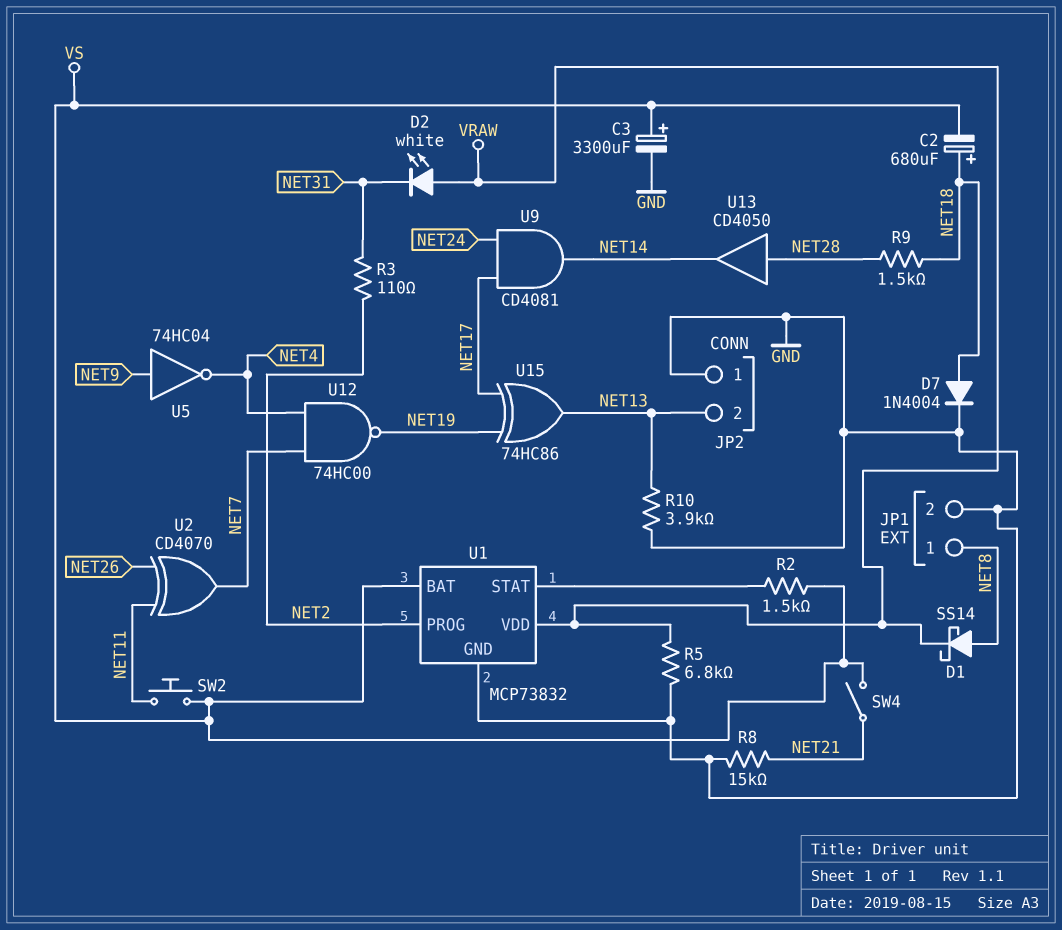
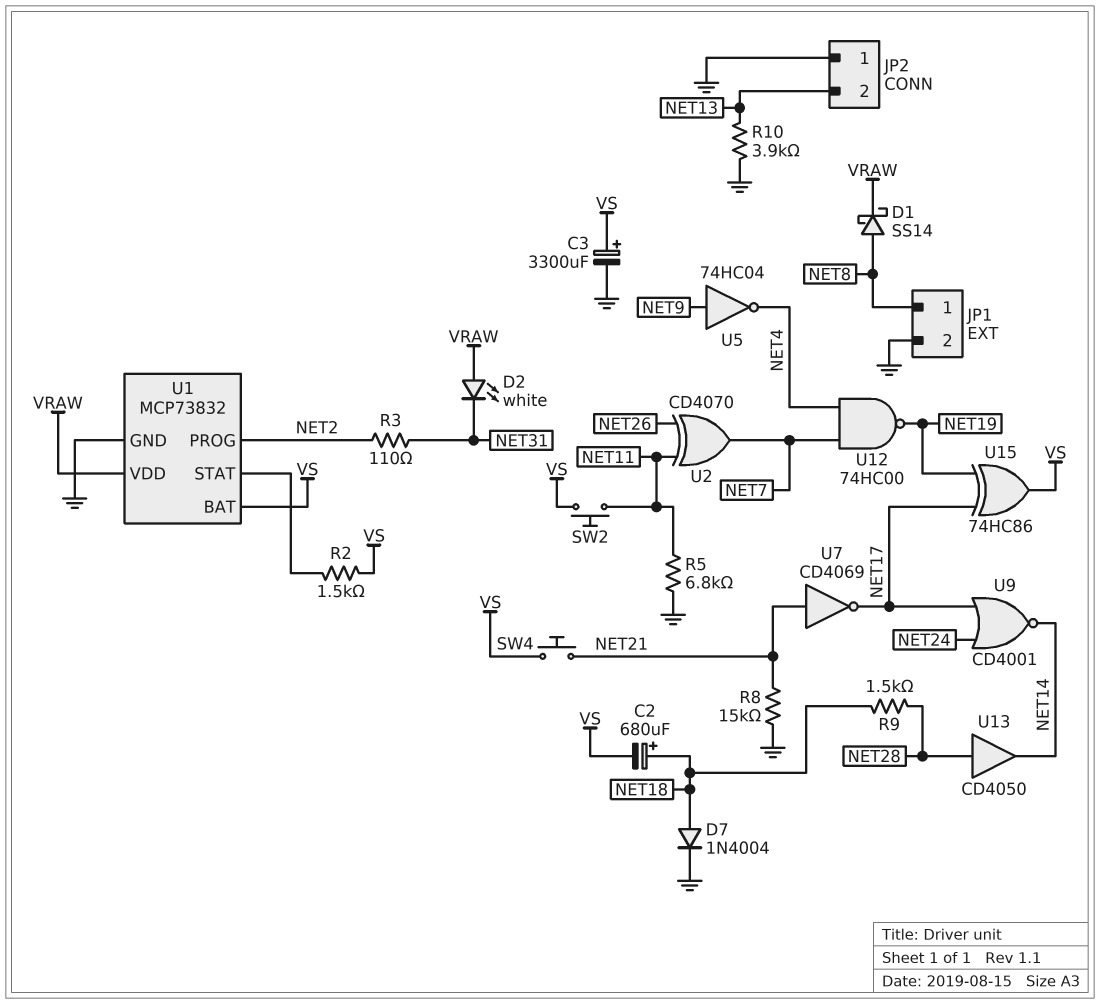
R5: 6.8k (GND, VRAW) -> 6.8k (GND, NET11)
SW4: switch (NET21, VS) -> button (NET21, VS)
U7: none -> NOT CD4069 (in NET21, out NET17)
U9: AND CD4081 (in NET17, in NET24, out NET14) -> NOR CD4001 (in NET17, in NET24, out NET14)
U15: XOR 74HC86 (in NET17, in NET19, out NET13) -> XOR 74HC86 (in NET17, in NET19, out VS)

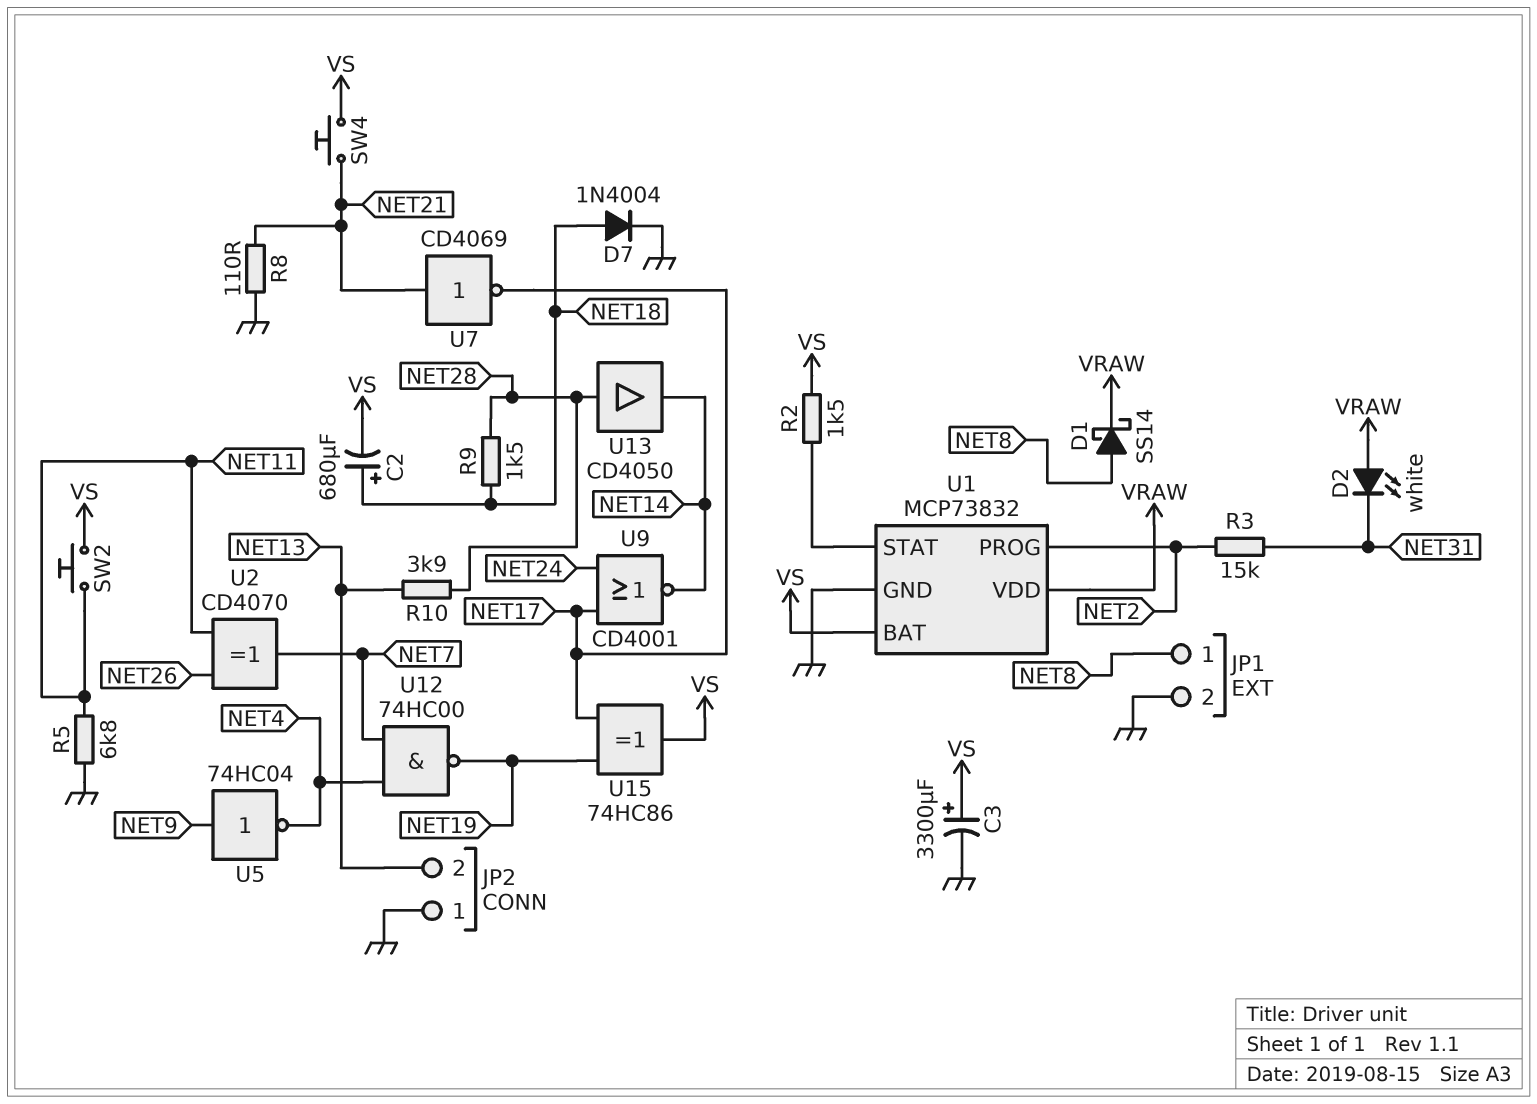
R3: 110 (NET2, NET31) -> 15k (NET2, NET31)
R8: 15k (GND, NET21) -> 110 (GND, NET21)
R10: 3.9k (GND, NET13) -> 3.9k (NET13, NET28)

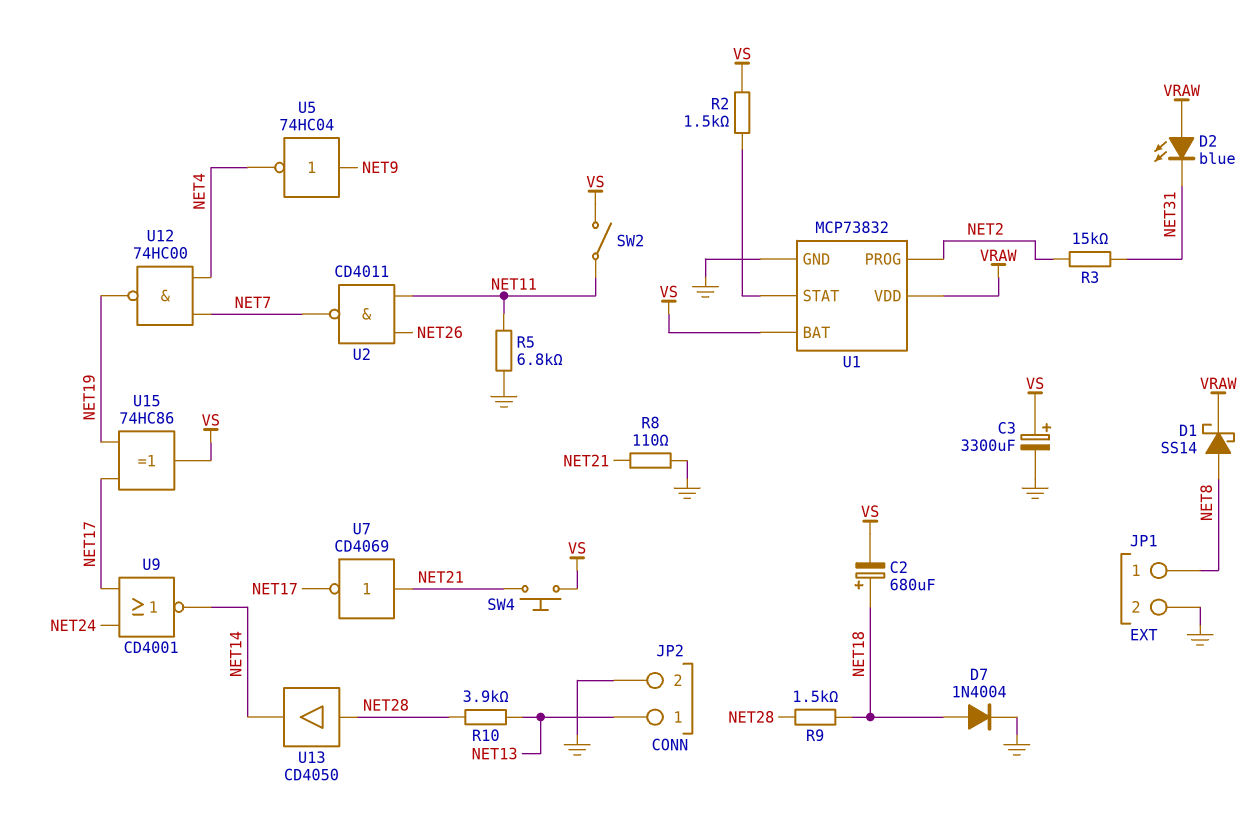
D2: LED white (A VRAW, K NET31) -> LED blue (A VRAW, K NET31)
JP2 pin 1: GND -> NET13
JP2 pin 2: NET13 -> GND
SW2: button (NET11, VS) -> switch (NET11, VS)
U2: XOR CD4070 (in NET11, in NET26, out NET7) -> NAND CD4011 (in NET11, in NET26, out NET7)

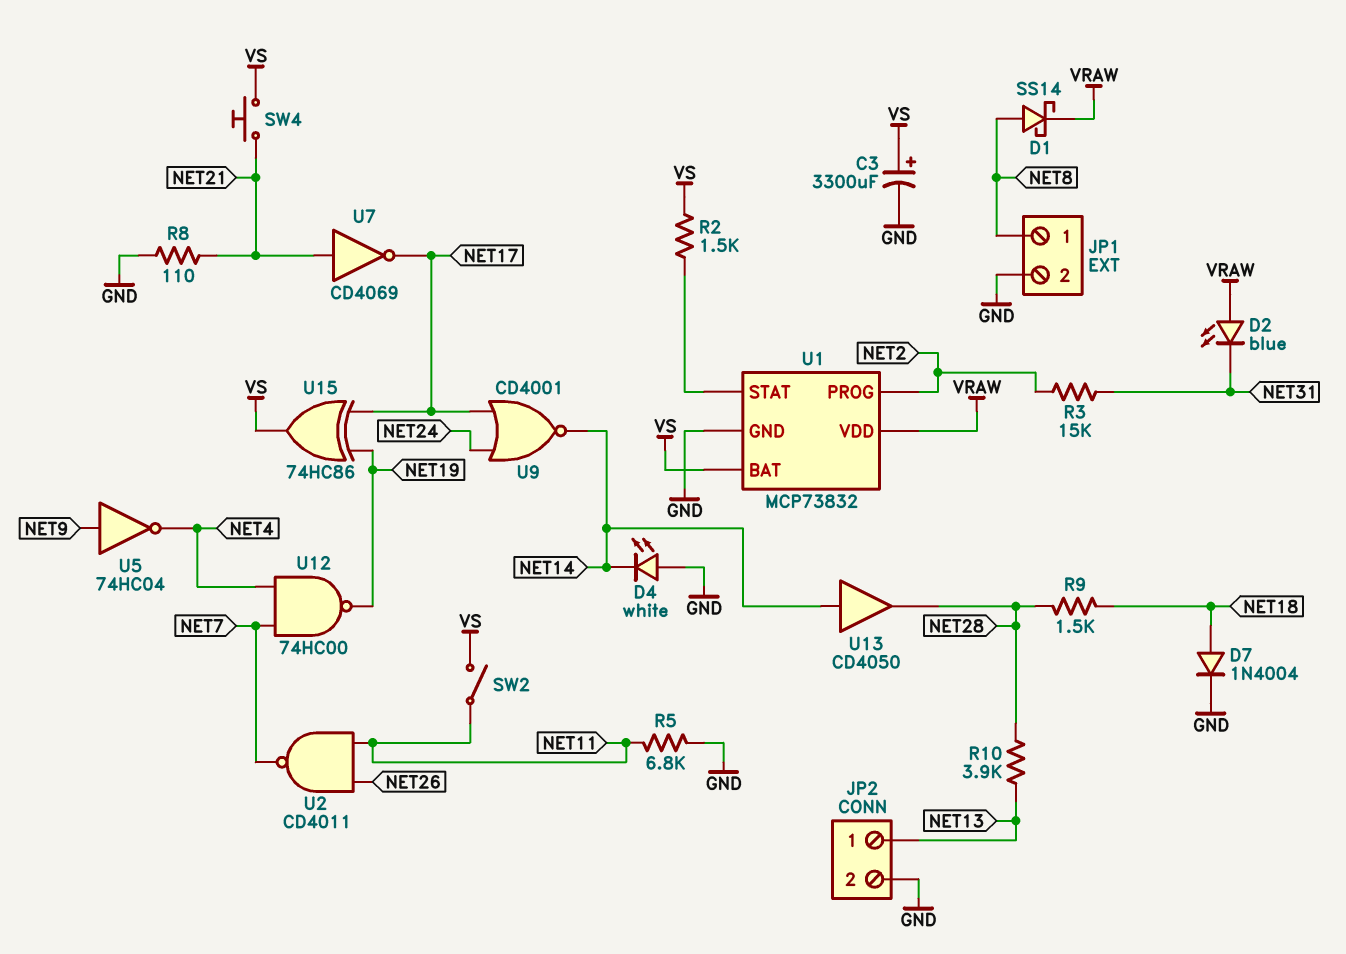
C2: 680uF (plus NET18, minus VS) -> none
D4: none -> LED white (A GND, K NET14)
U13: buffer CD4050 (in NET28, out NET14) -> buffer CD4050 (in NET14, out NET28)

